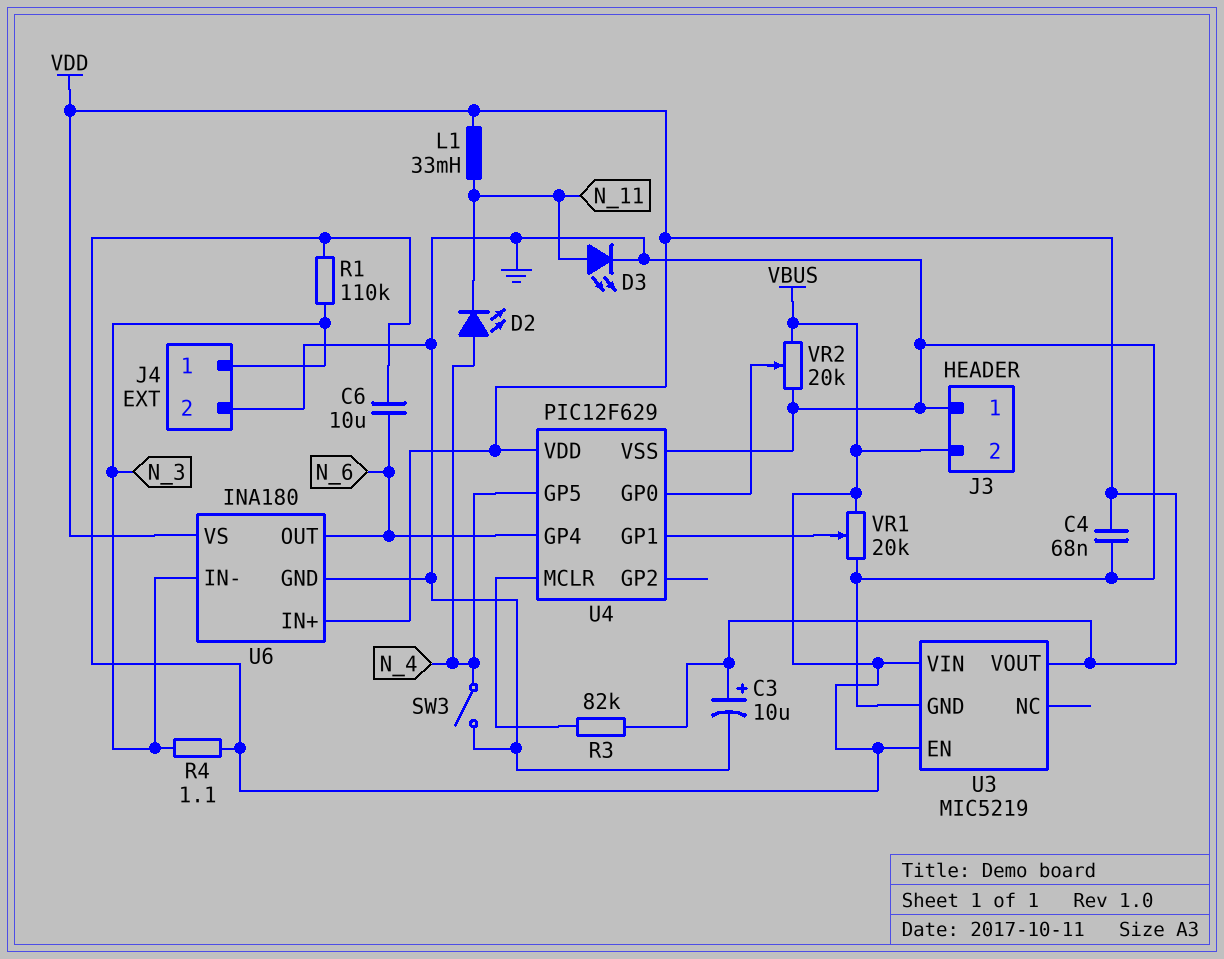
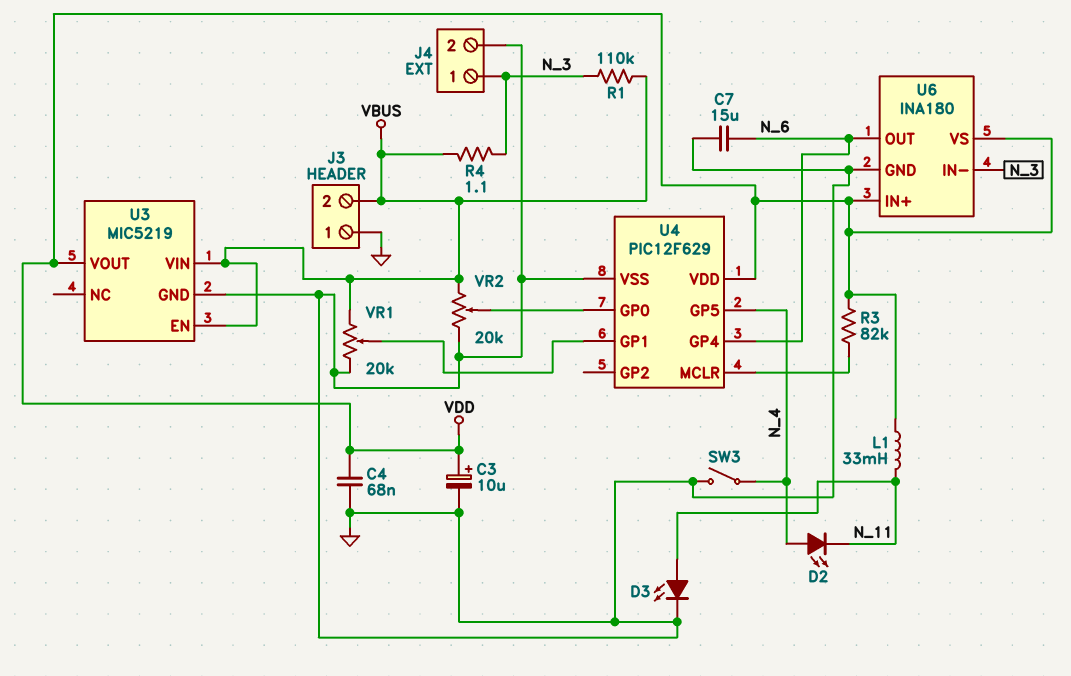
C6: 10uF (N_6, VBUS) -> none
C7: none -> 15uF (GND, N_6)

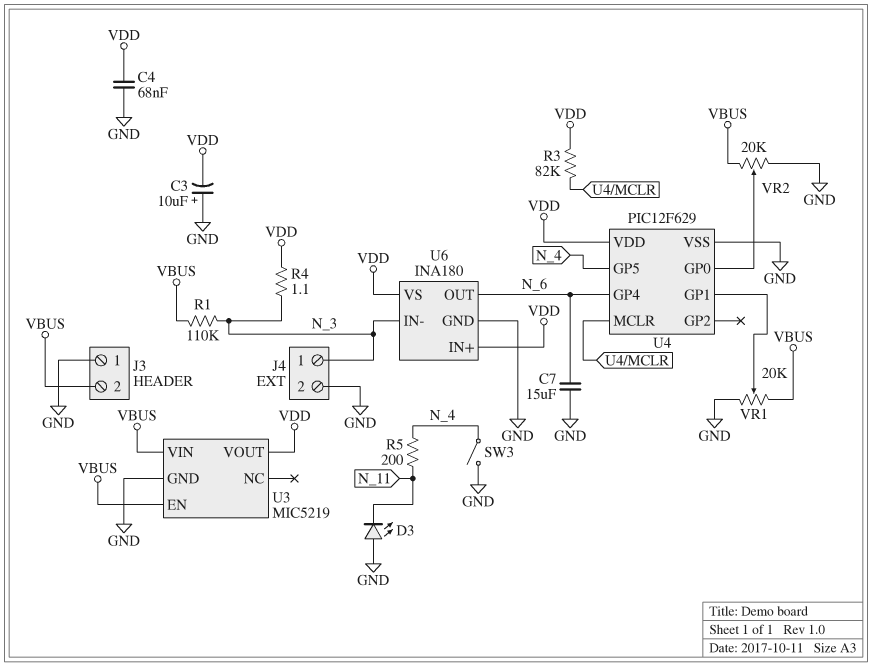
C3: 10uF (plus VDD, minus GND) -> 10uF (plus GND, minus VDD)
D2: LED (A N_4, K N_11) -> none
D3: LED (A N_11, K GND) -> LED (A GND, K N_11)
L1: 33mH (N_11, VDD) -> none
R4: 1.1 (N_3, VBUS) -> 1.1 (N_3, VDD)
R5: none -> 200 (N_4, N_11)

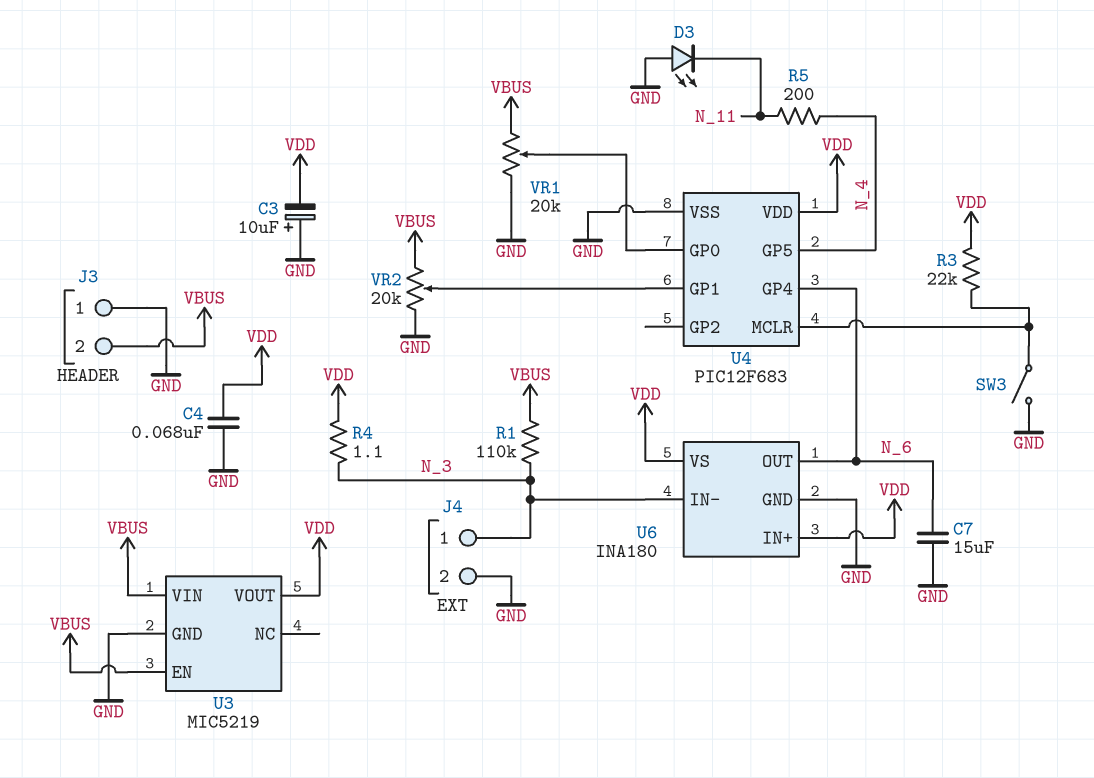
R3: 82k (U4/MCLR, VDD) -> 22k (U4/MCLR, VDD)
SW3: switch (GND, N_4) -> switch (GND, U4/MCLR)
U4: PIC12F629 -> PIC12F683
VR1: 20k (GND, VBUS, wiper U4/GP1) -> 20k (GND, VBUS, wiper U4/GP0)
VR2: 20k (GND, VBUS, wiper U4/GP0) -> 20k (GND, VBUS, wiper U4/GP1)

